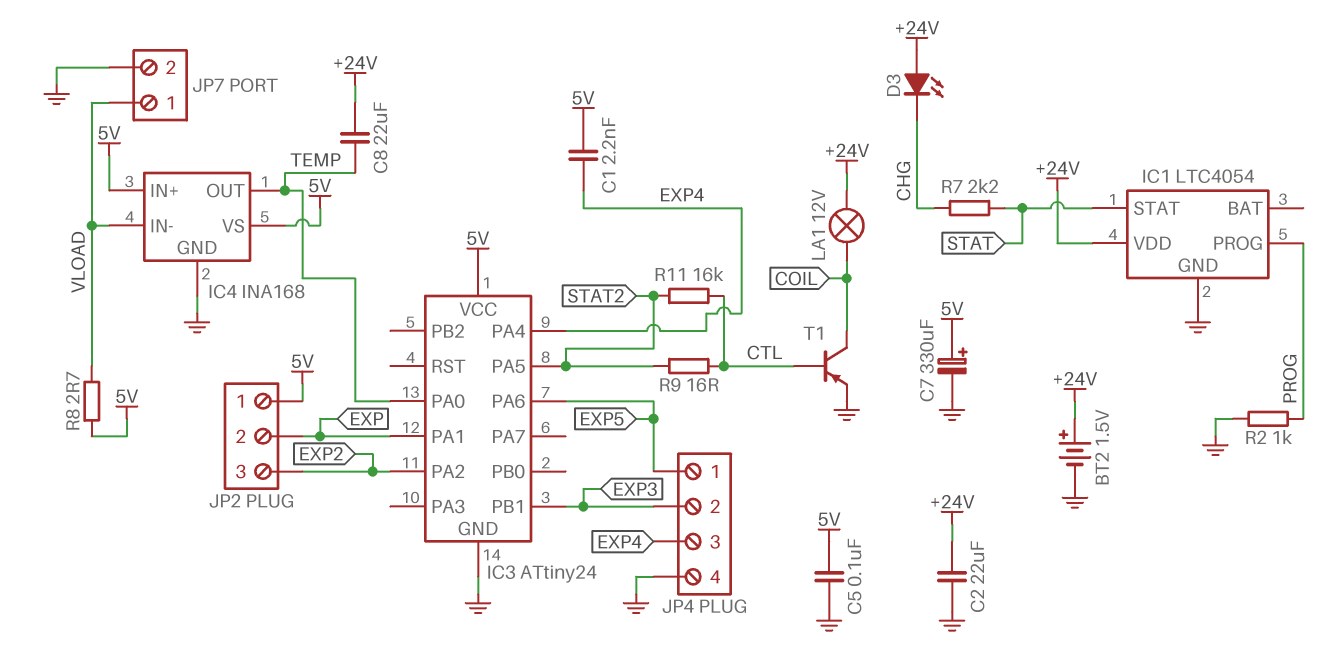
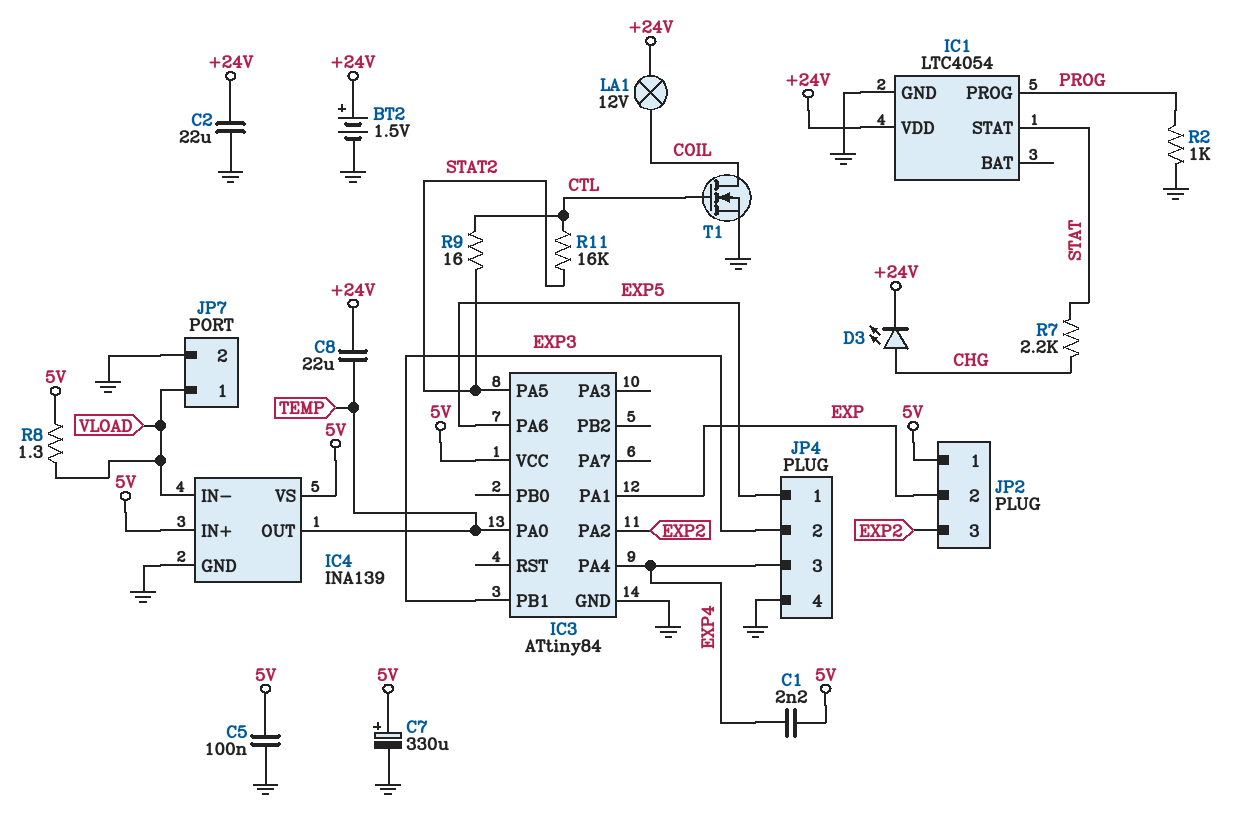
D3: LED (A +24V, K CHG) -> LED (A CHG, K +24V)
IC3: ATtiny24 -> ATtiny84
IC4: INA168 -> INA139
R8: 2.7 (5V, VLOAD) -> 1.3 (5V, VLOAD)
T1: PNP (B CTL, C COIL, E GND) -> NMOS (G CTL, D COIL, S GND)

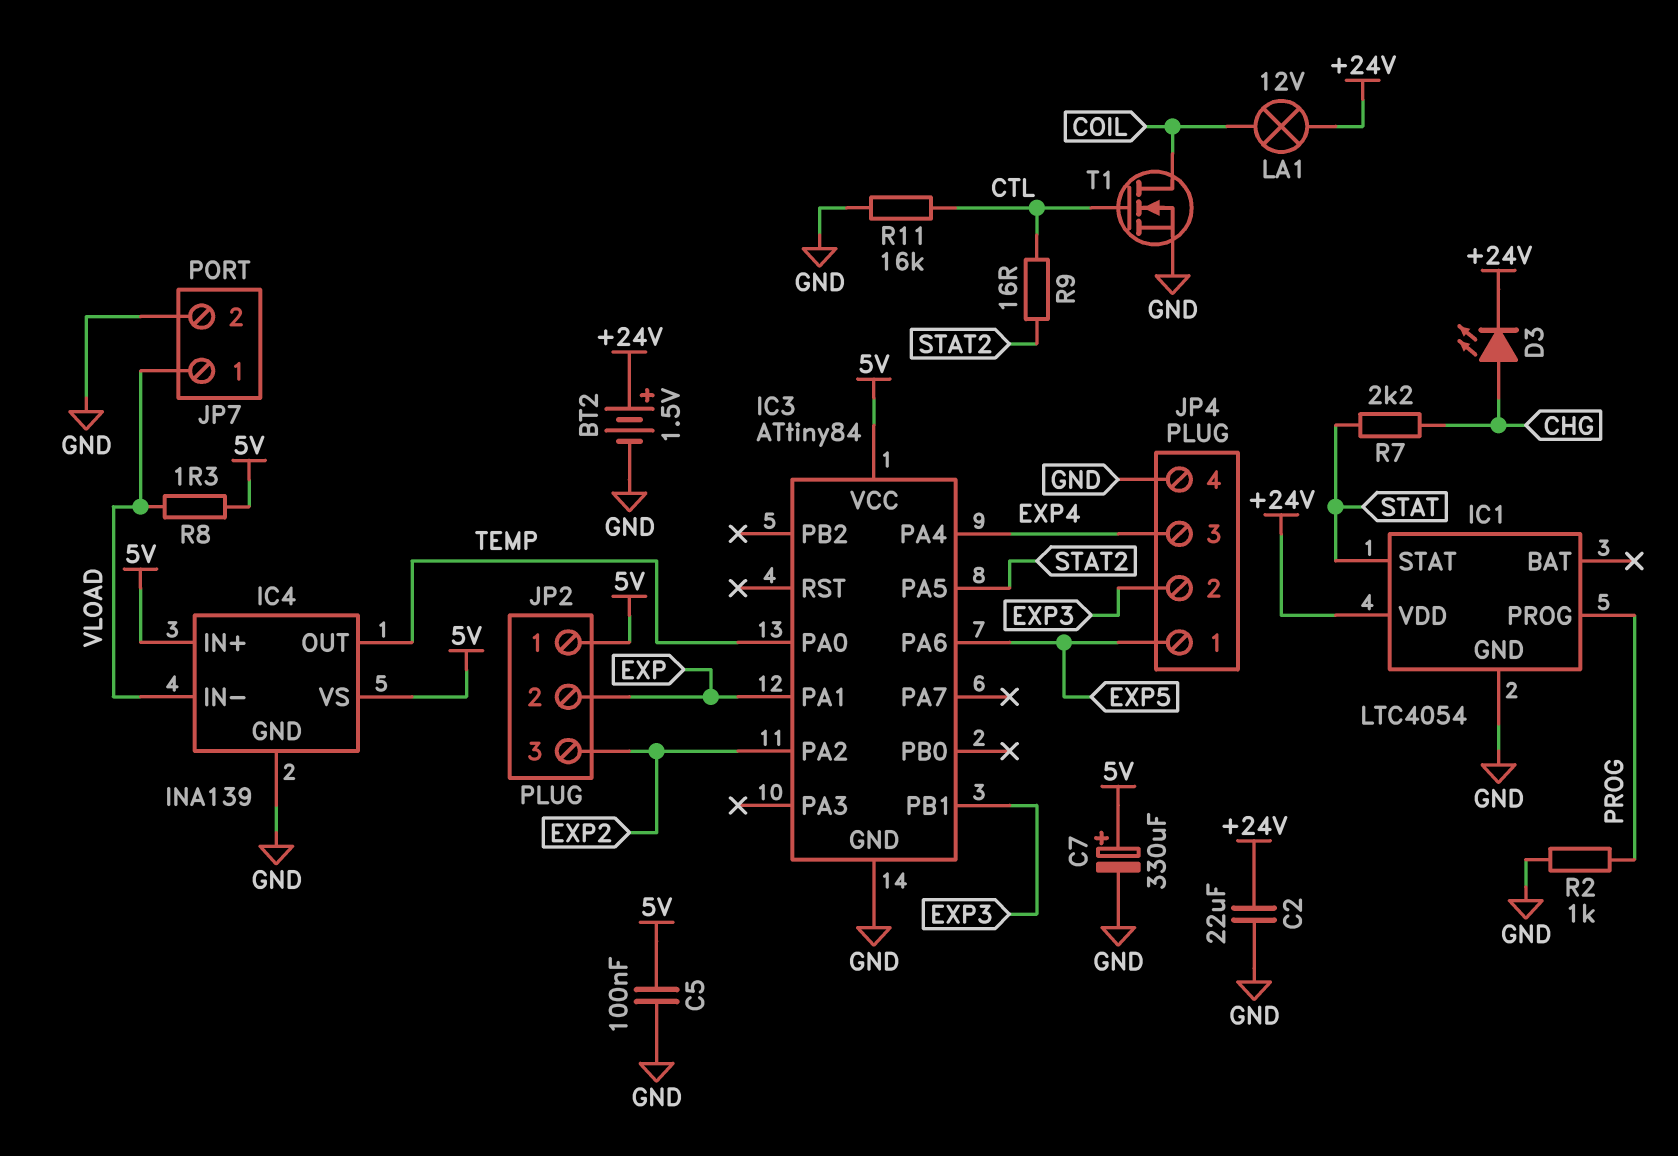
C1: 2.2nF (5V, EXP4) -> none
C8: 22uF (+24V, TEMP) -> none
R11: 16k (CTL, STAT2) -> 16k (CTL, GND)

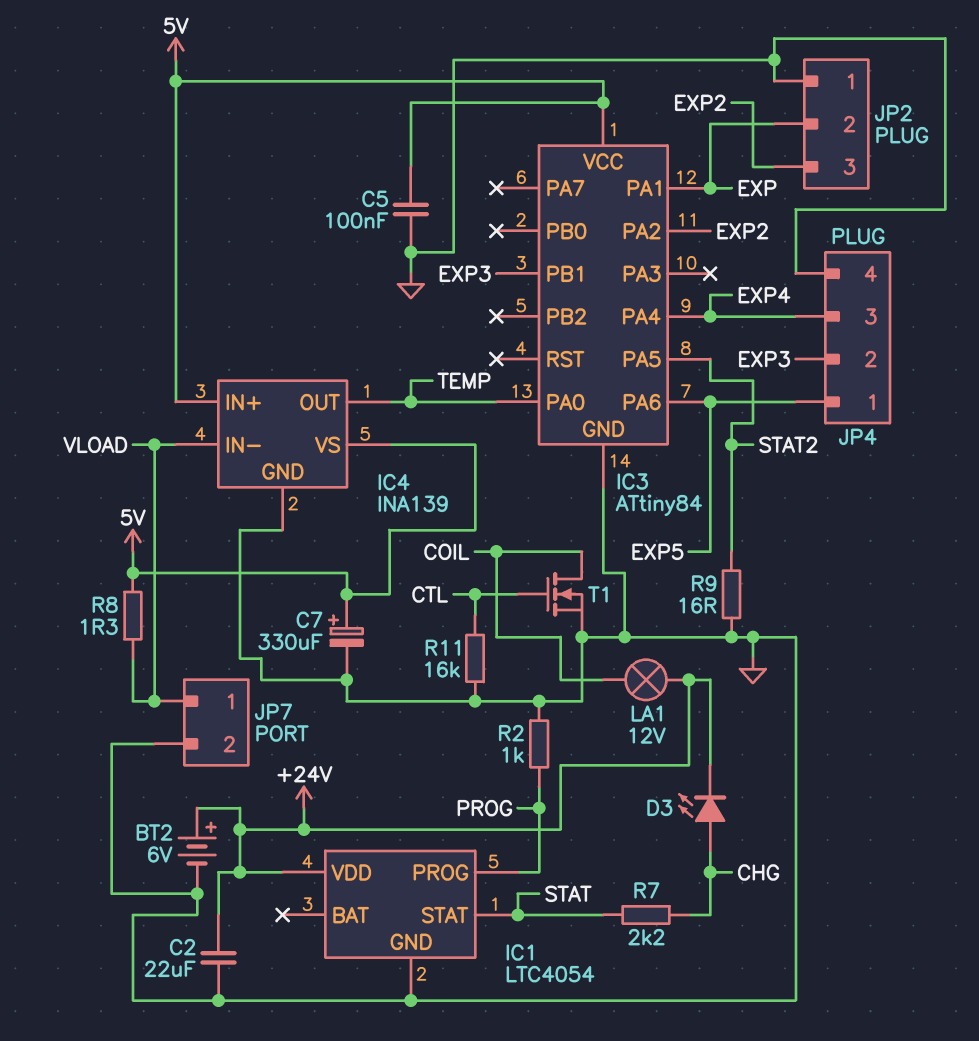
BT2: 1.5V (plus +24V, minus GND) -> 6V (plus +24V, minus GND)
JP2 pin 1: 5V -> GND
R9: 16 (CTL, STAT2) -> 16 (GND, STAT2)

